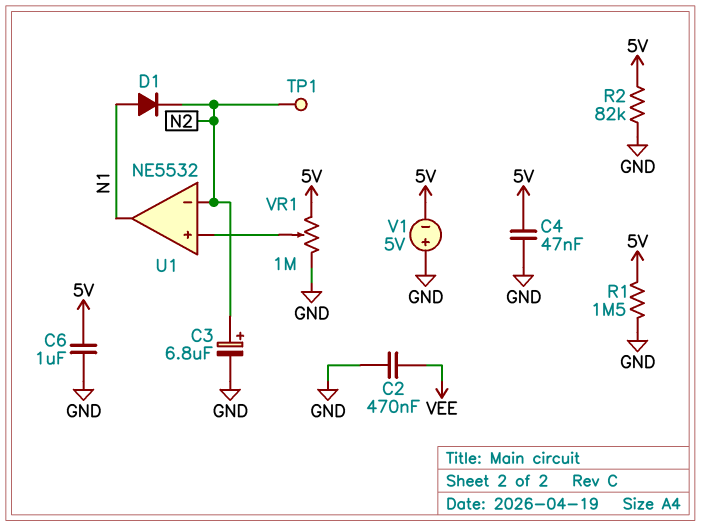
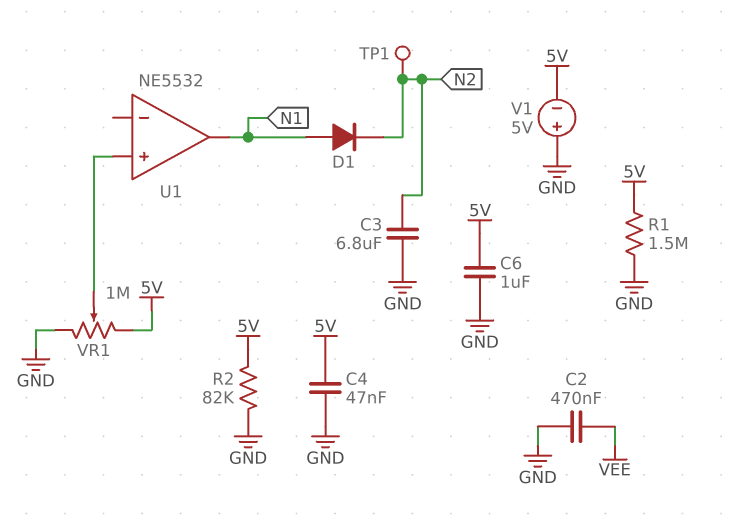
C3: 6.8uF (plus N2, minus GND) -> 6.8uF (GND, N2)
U1 pin in-: N2 -> none

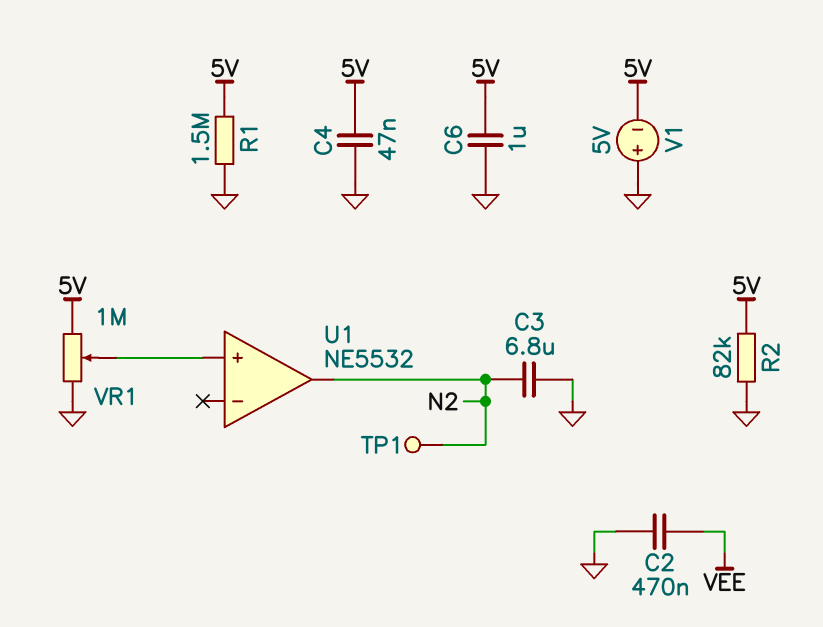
D1: diode (A N1, K N2) -> none
U1 pin out: N1 -> N2

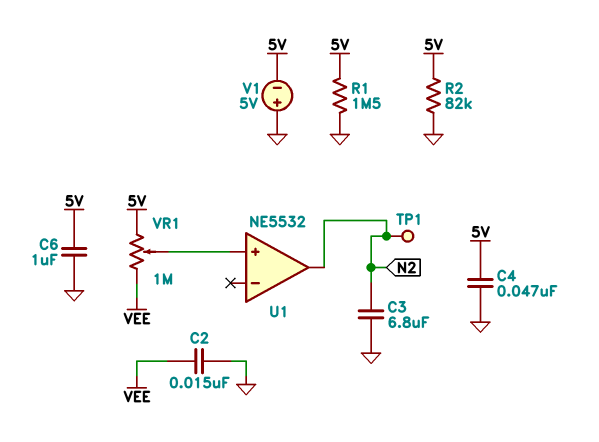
C2: 470nF (GND, VEE) -> 15nF (GND, VEE)
VR1: 1M (5V, GND, wiper U1/in+) -> 1M (5V, VEE, wiper U1/in+)

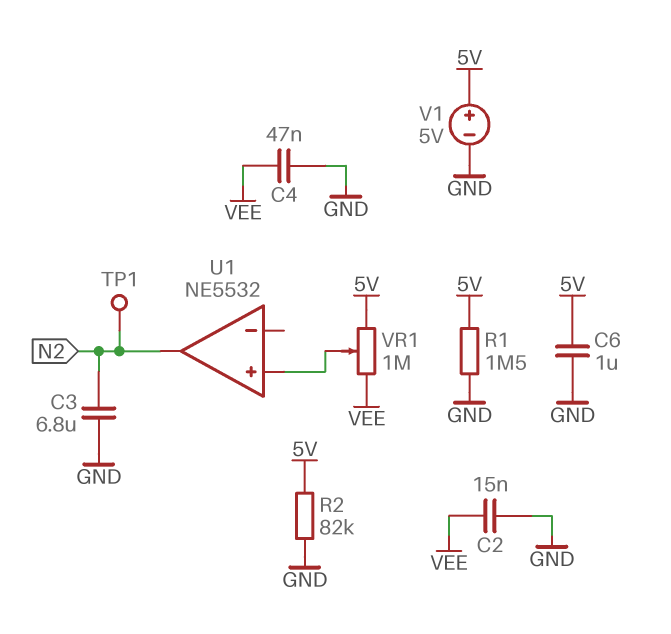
C4: 47nF (5V, GND) -> 47nF (GND, VEE)
V1: 5V (plus GND, minus 5V) -> 5V (plus 5V, minus GND)

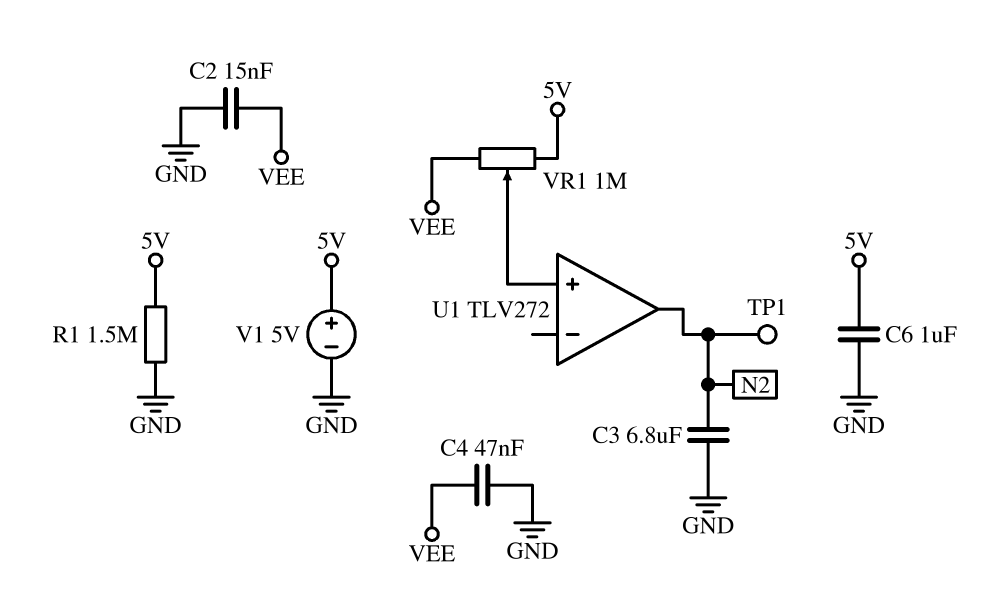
R2: 82k (5V, GND) -> none
U1: NE5532 -> TLV272

